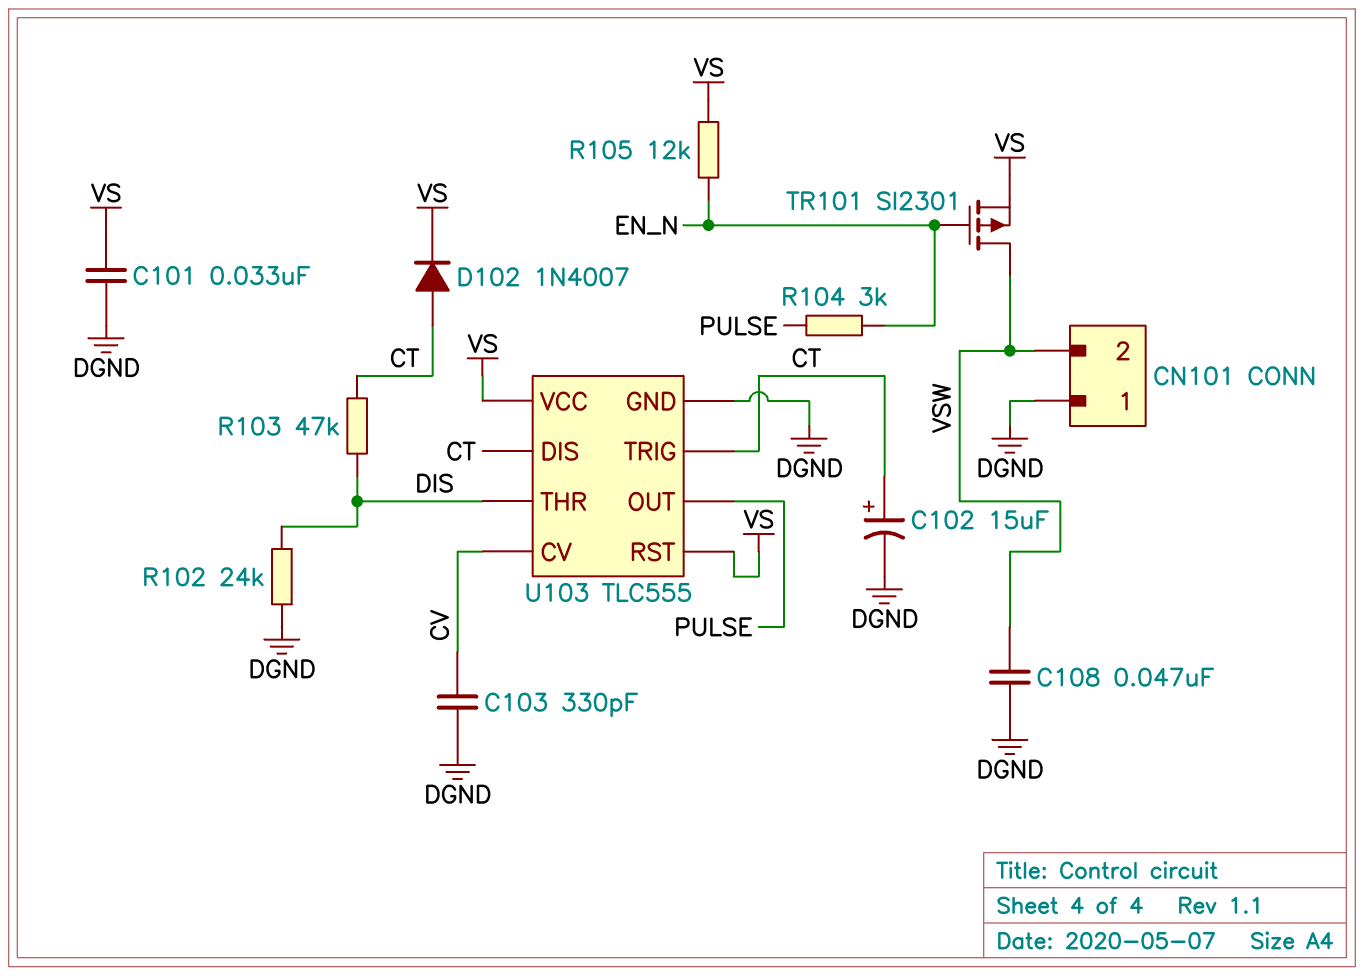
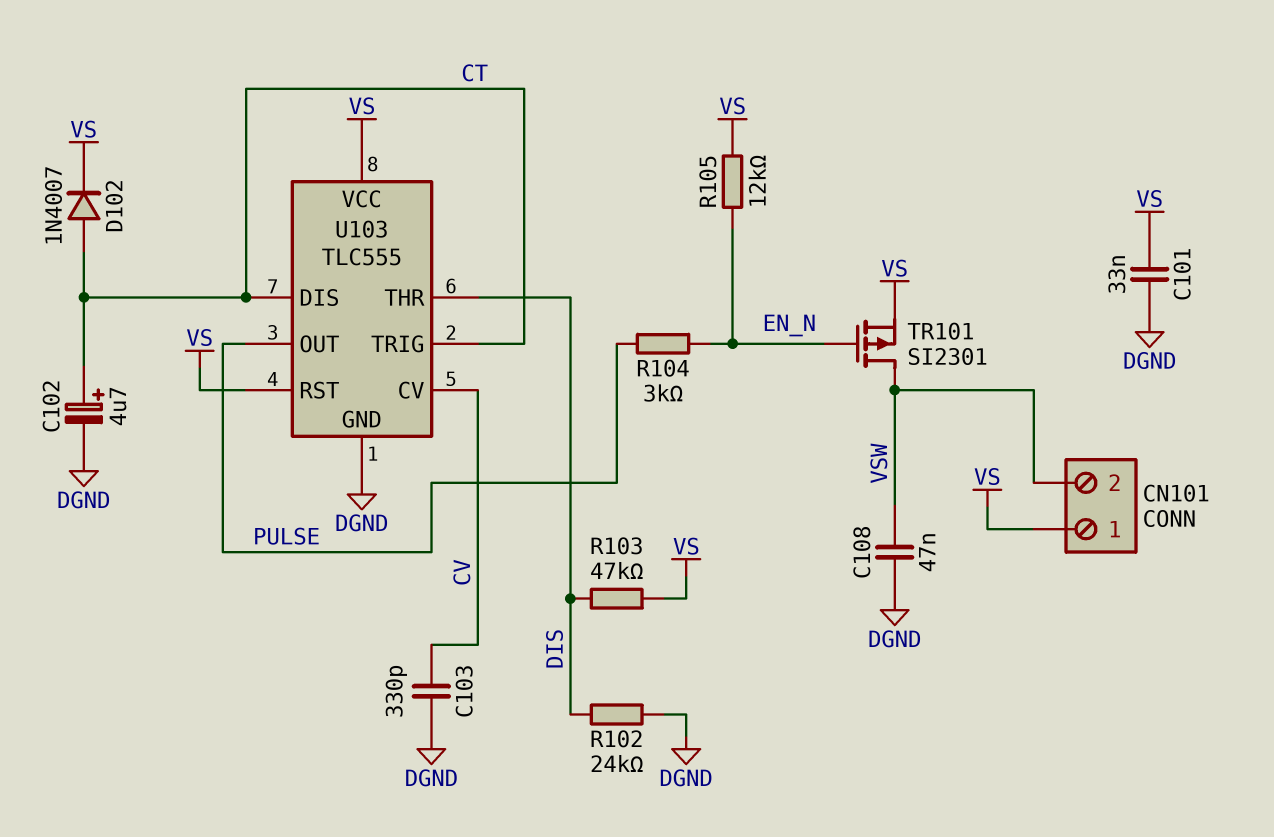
C102: 15uF (plus CT, minus DGND) -> 4.7uF (plus CT, minus DGND)
CN101 pin 1: DGND -> VS
R103: 47k (CT, DIS) -> 47k (DIS, VS)

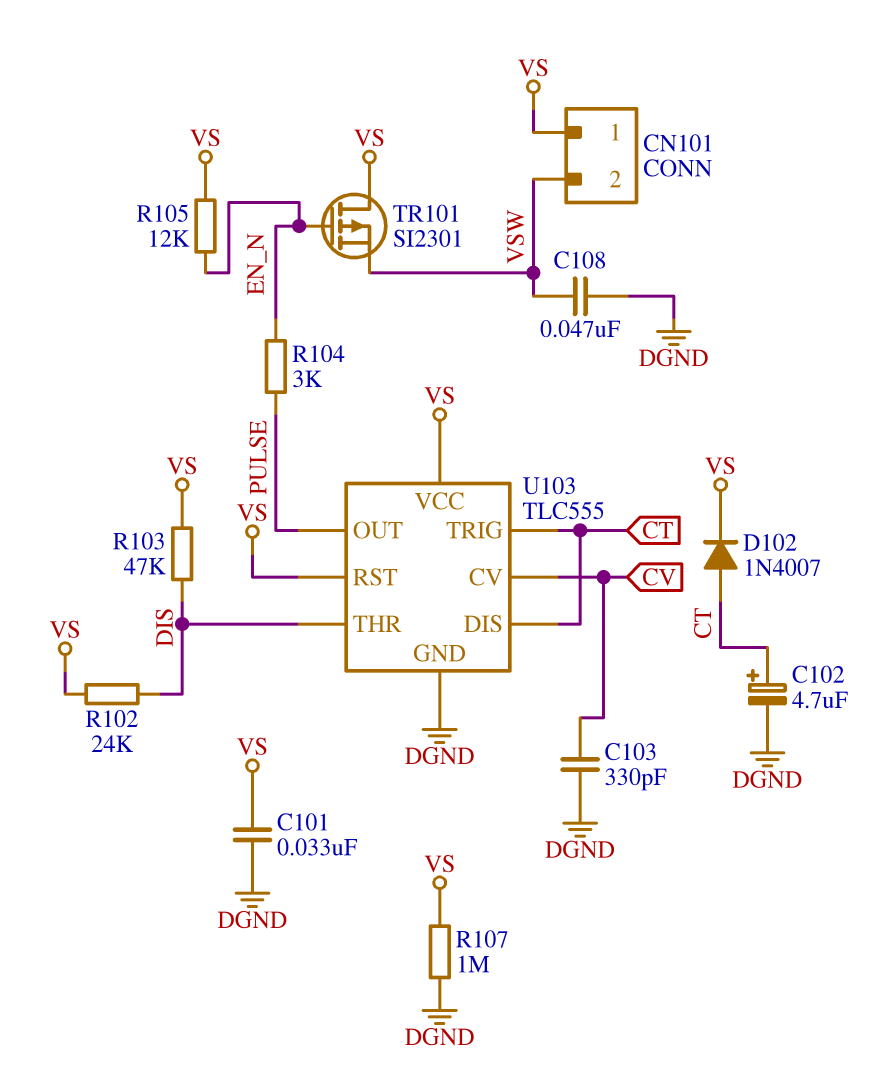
R102: 24k (DGND, DIS) -> 24k (DIS, VS)
R107: none -> 1M (DGND, VS)
TR101: PMOS SI2301 (G EN_N, D VSW, S VS) -> PMOS SI2301 (G EN_N, D VS, S VSW)

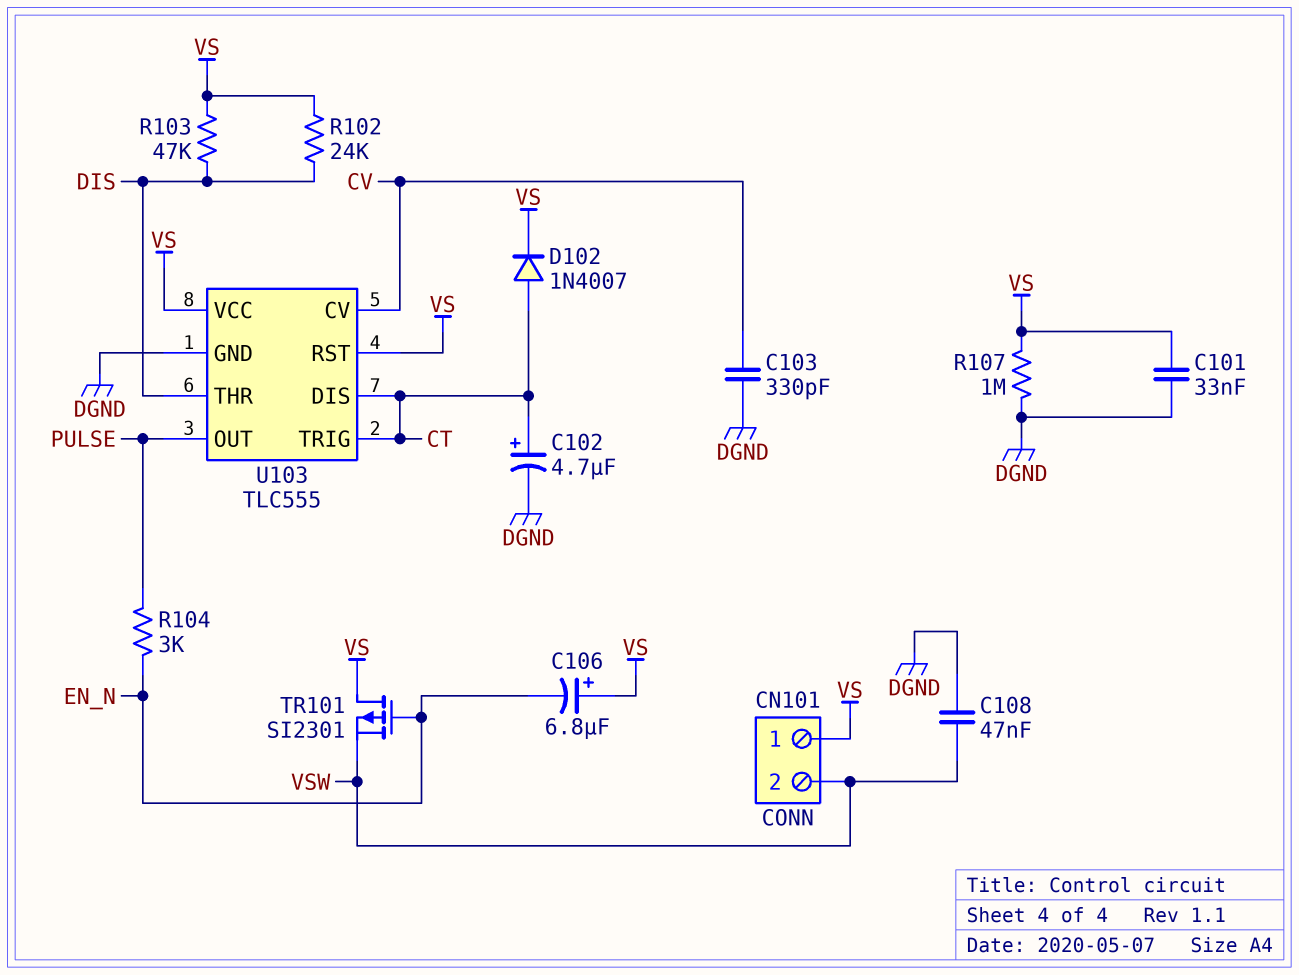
C106: none -> 6.8uF (plus VS, minus EN_N)
R105: 12k (EN_N, VS) -> none

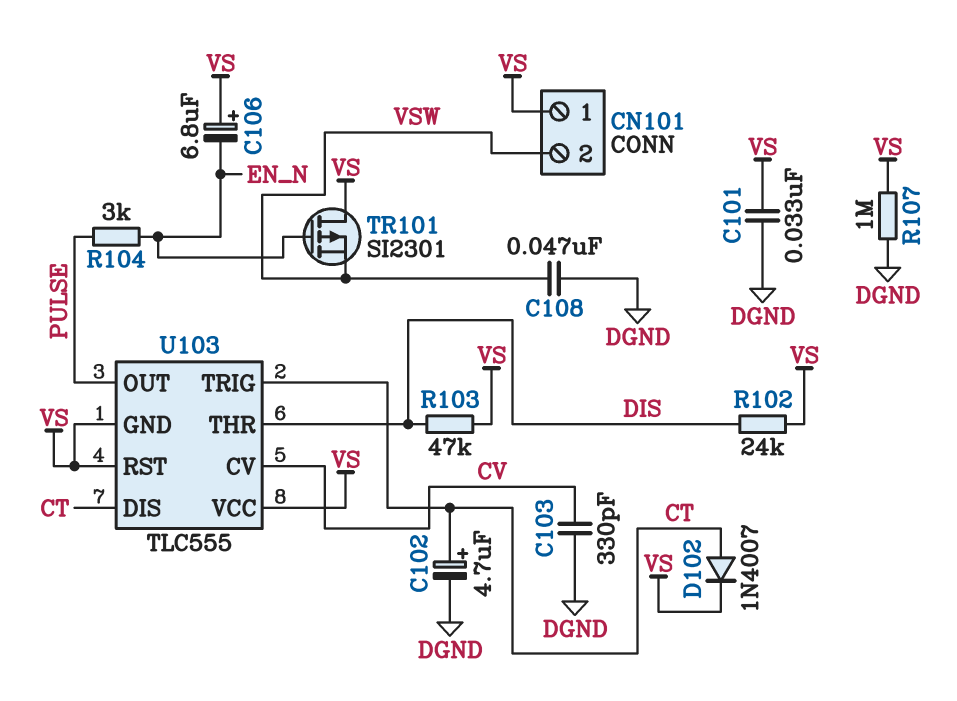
U103 pin GND: DGND -> VS

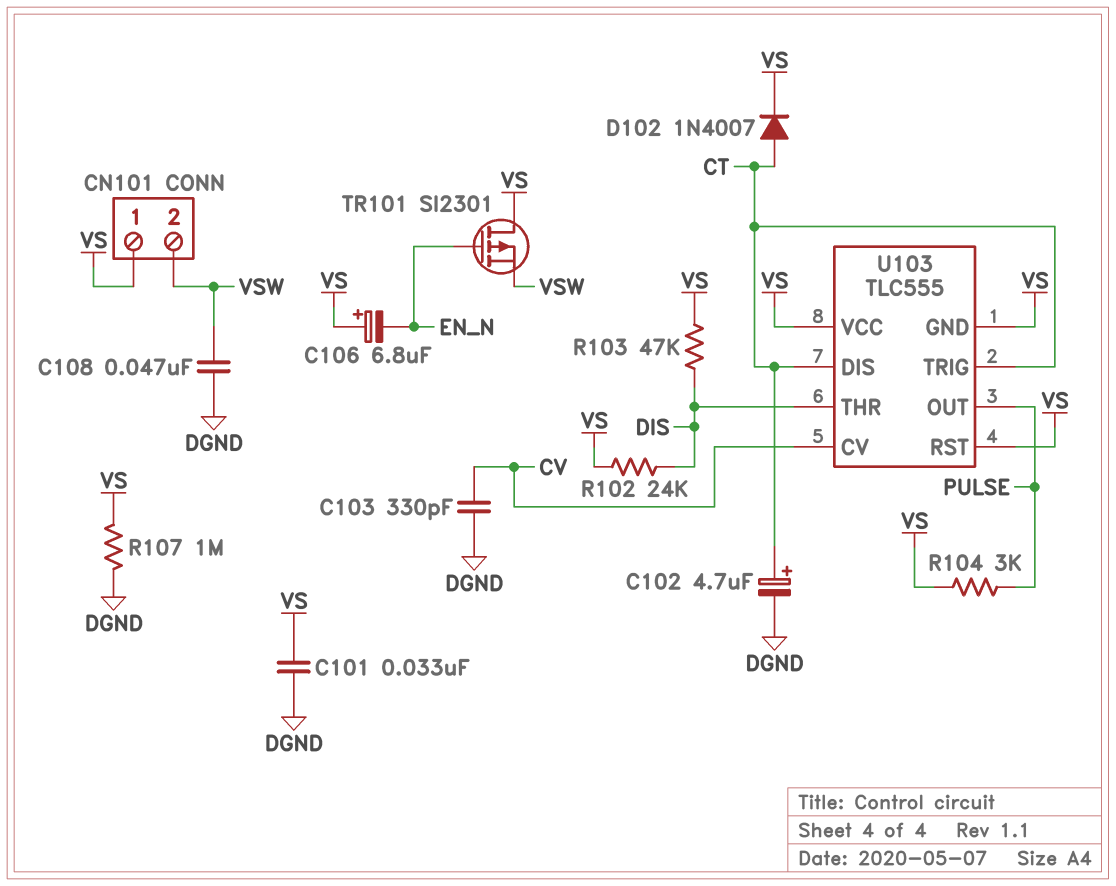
R104: 3k (EN_N, PULSE) -> 3k (PULSE, VS)

